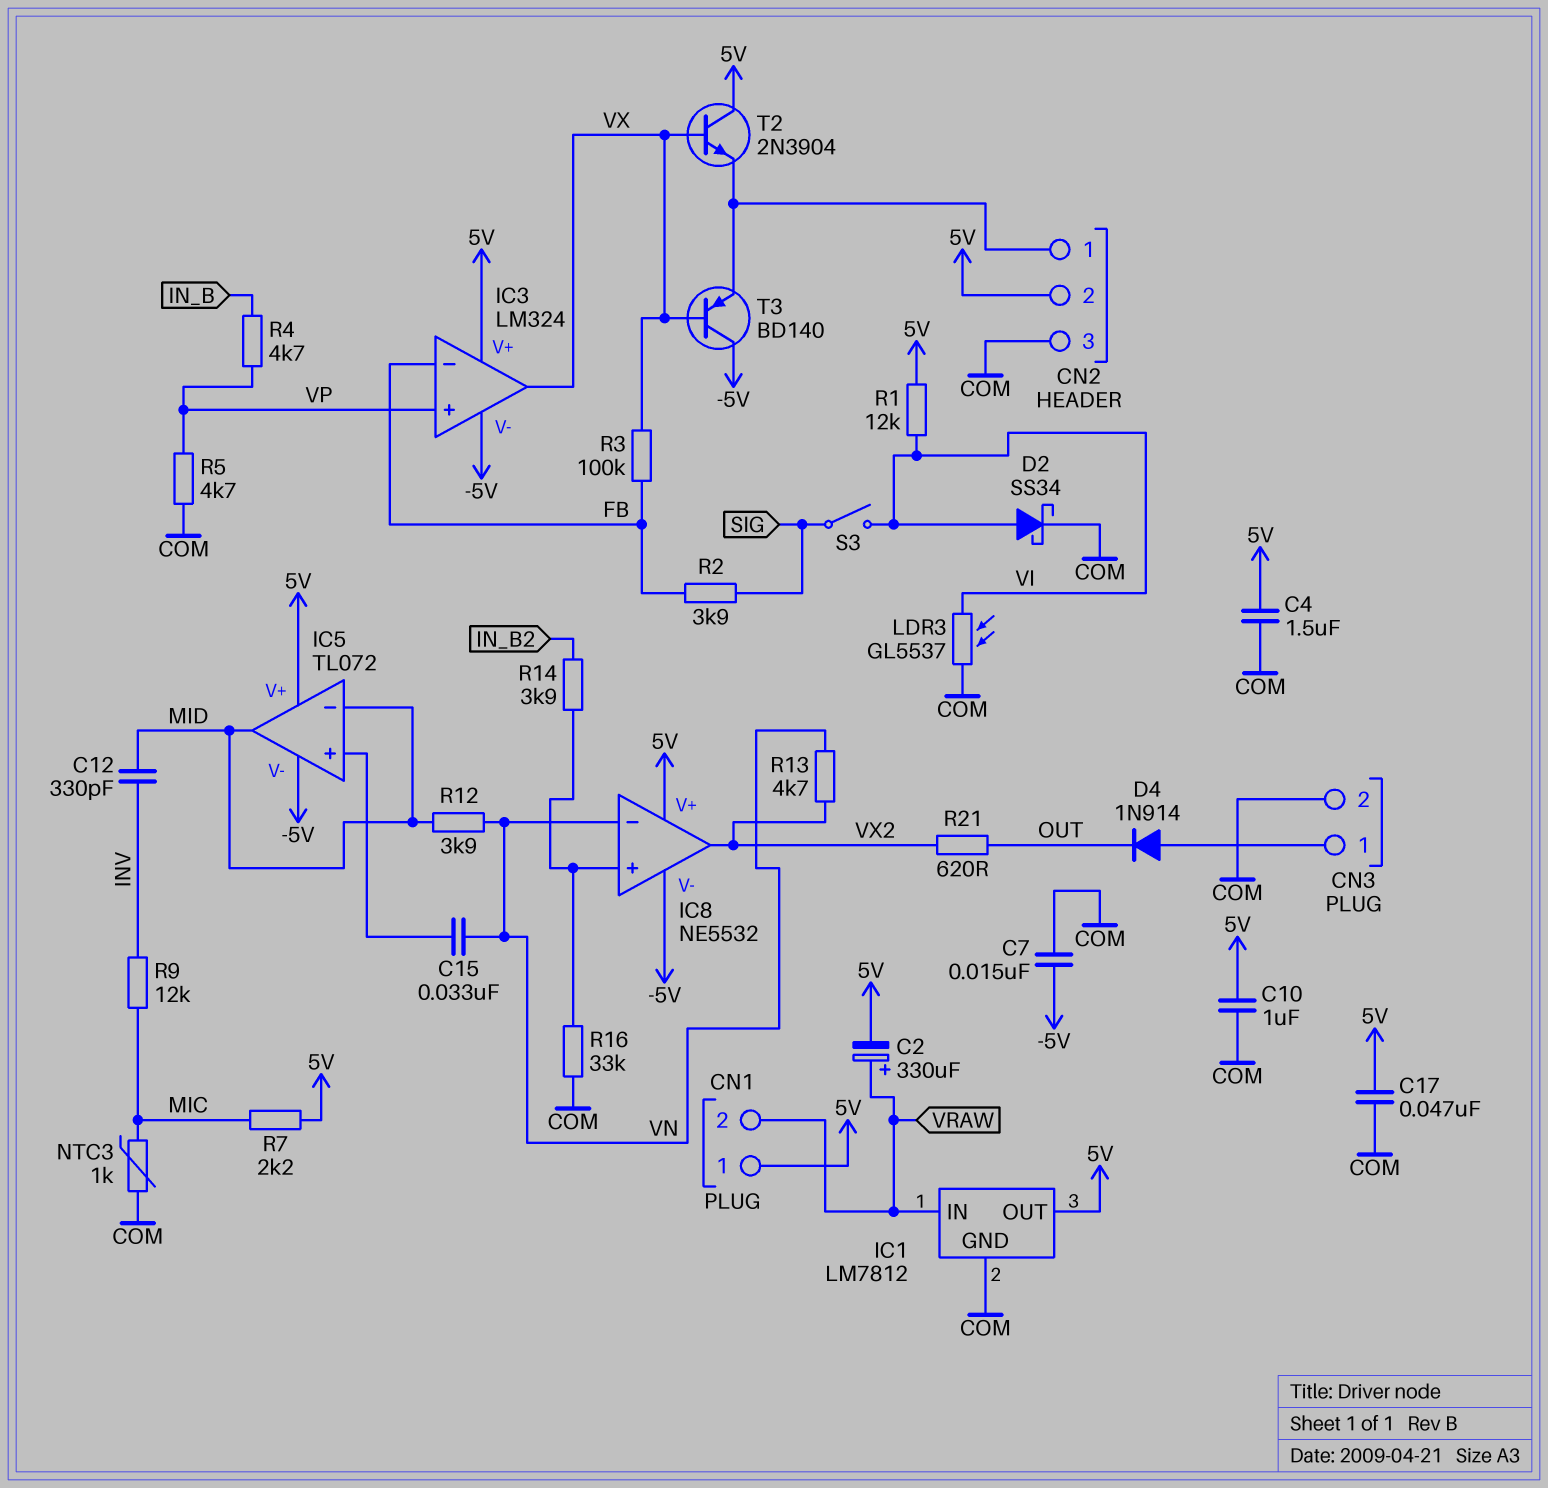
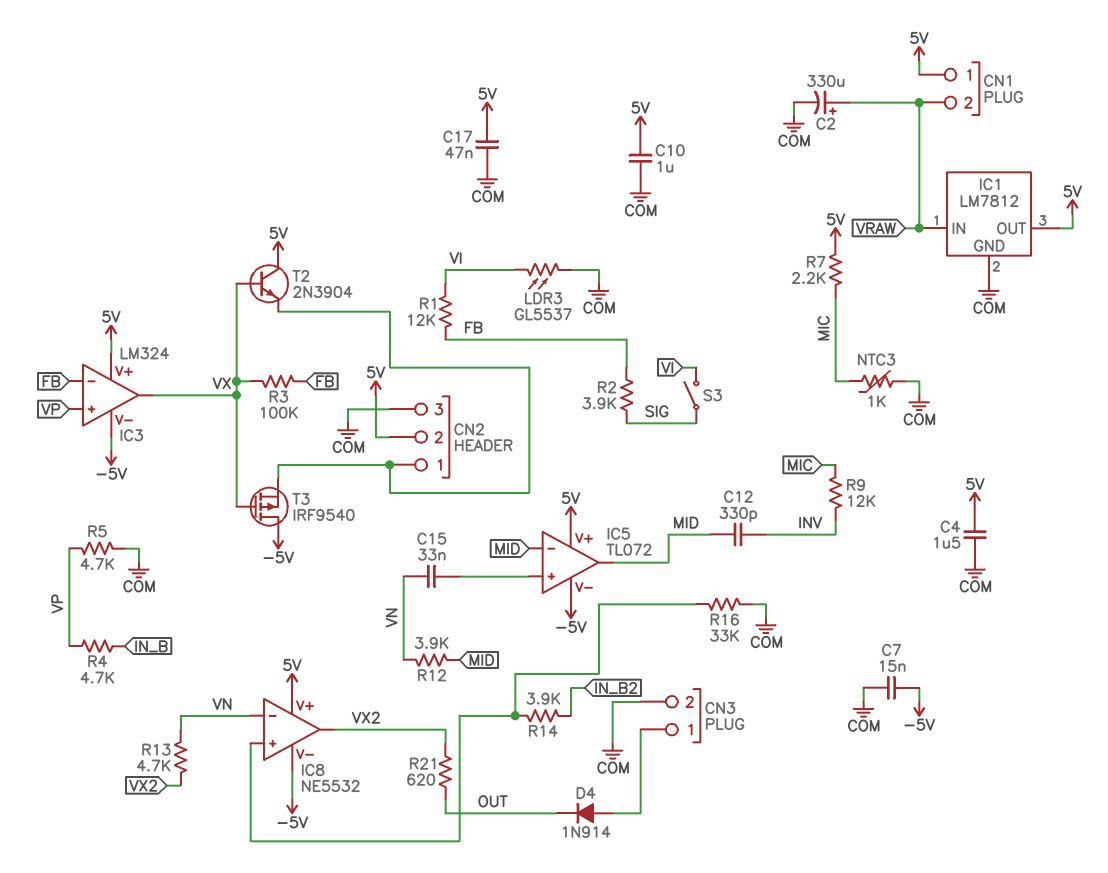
C2: 330uF (plus VRAW, minus 5V) -> 330uF (plus VRAW, minus COM)
D2: schottky SS34 (A VI, K COM) -> none
R1: 12k (5V, VI) -> 12k (FB, VI)
T3: PNP BD140 (B VX, C -5V, E CN2/1) -> PMOS IRF9540 (G VX, D -5V, S CN2/1)

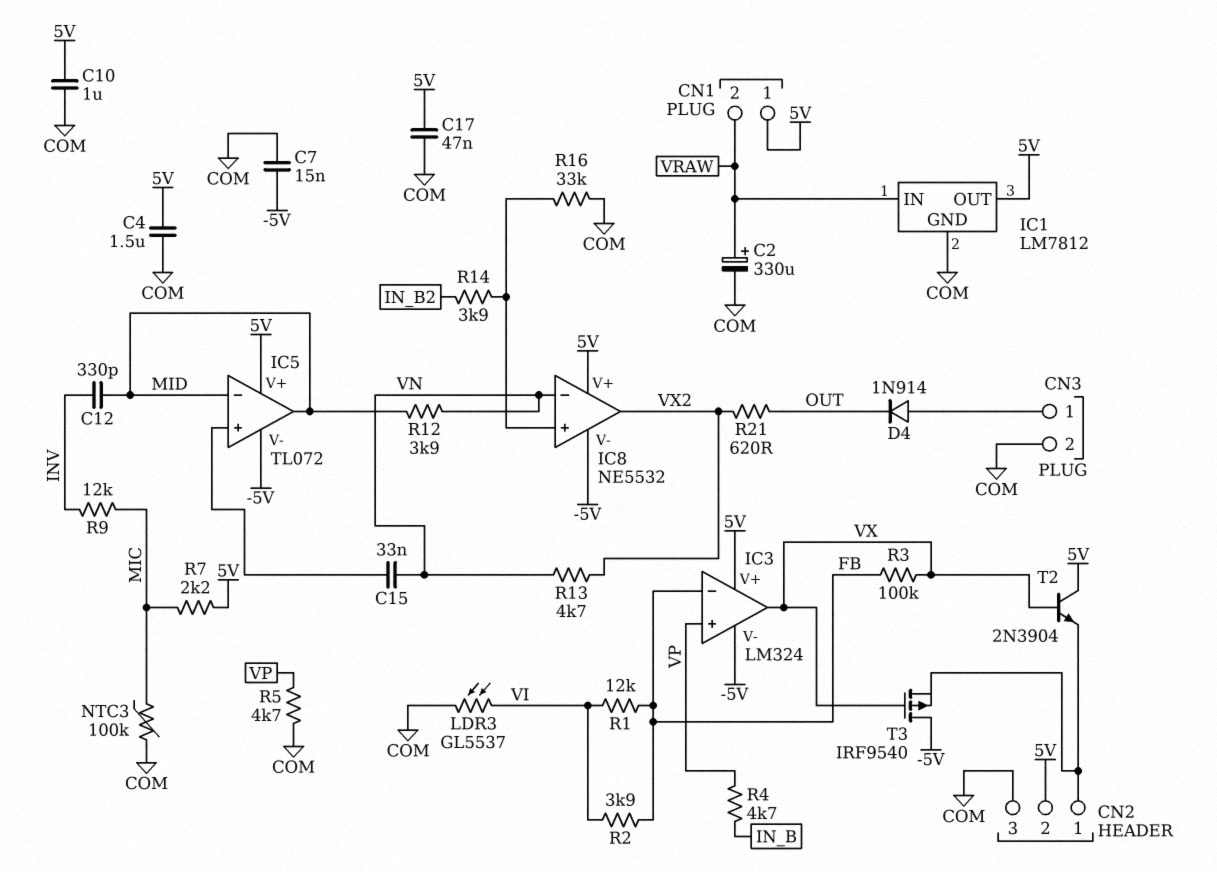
NTC3: 1k (COM, MIC) -> 100k (COM, MIC)
R2: 3.9k (FB, SIG) -> 3.9k (FB, VI)
S3: switch (SIG, VI) -> none

